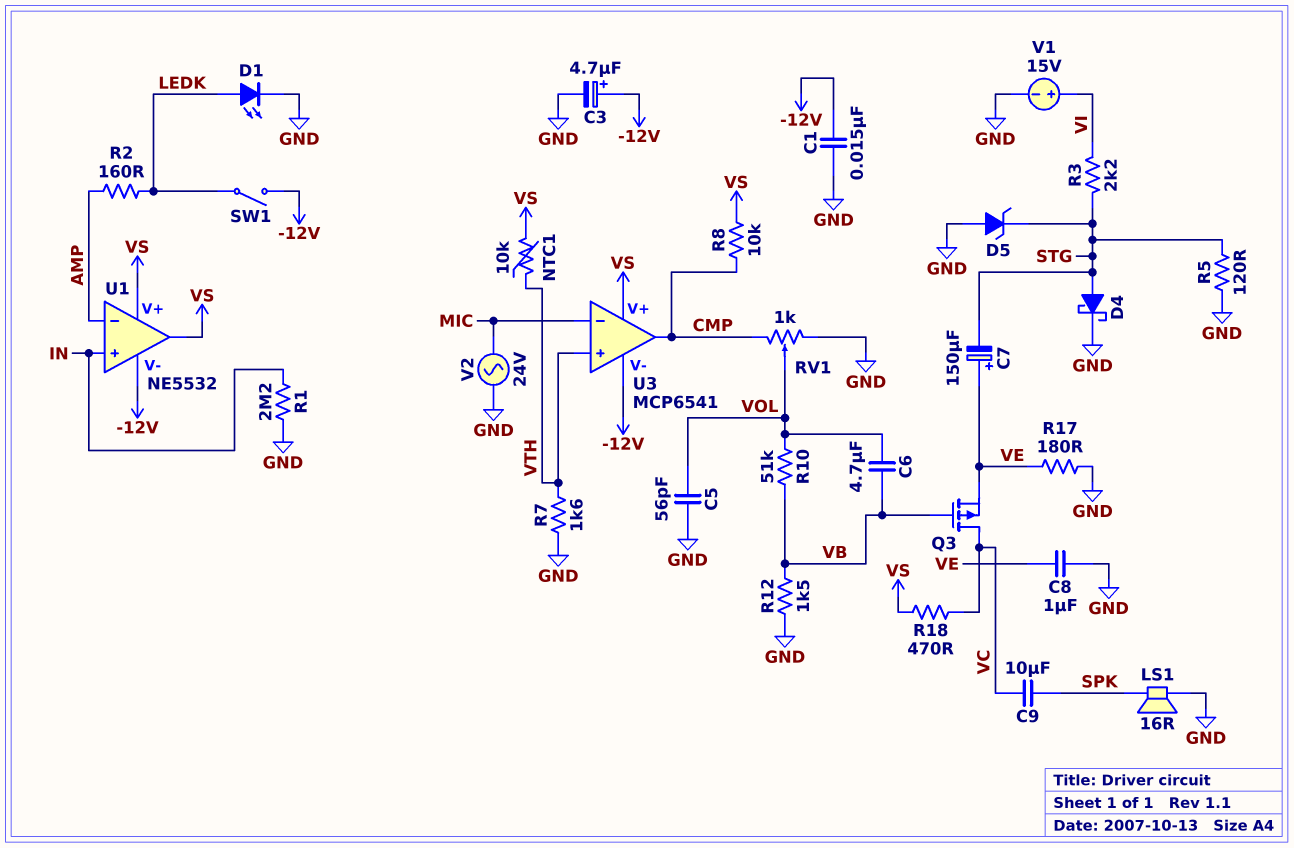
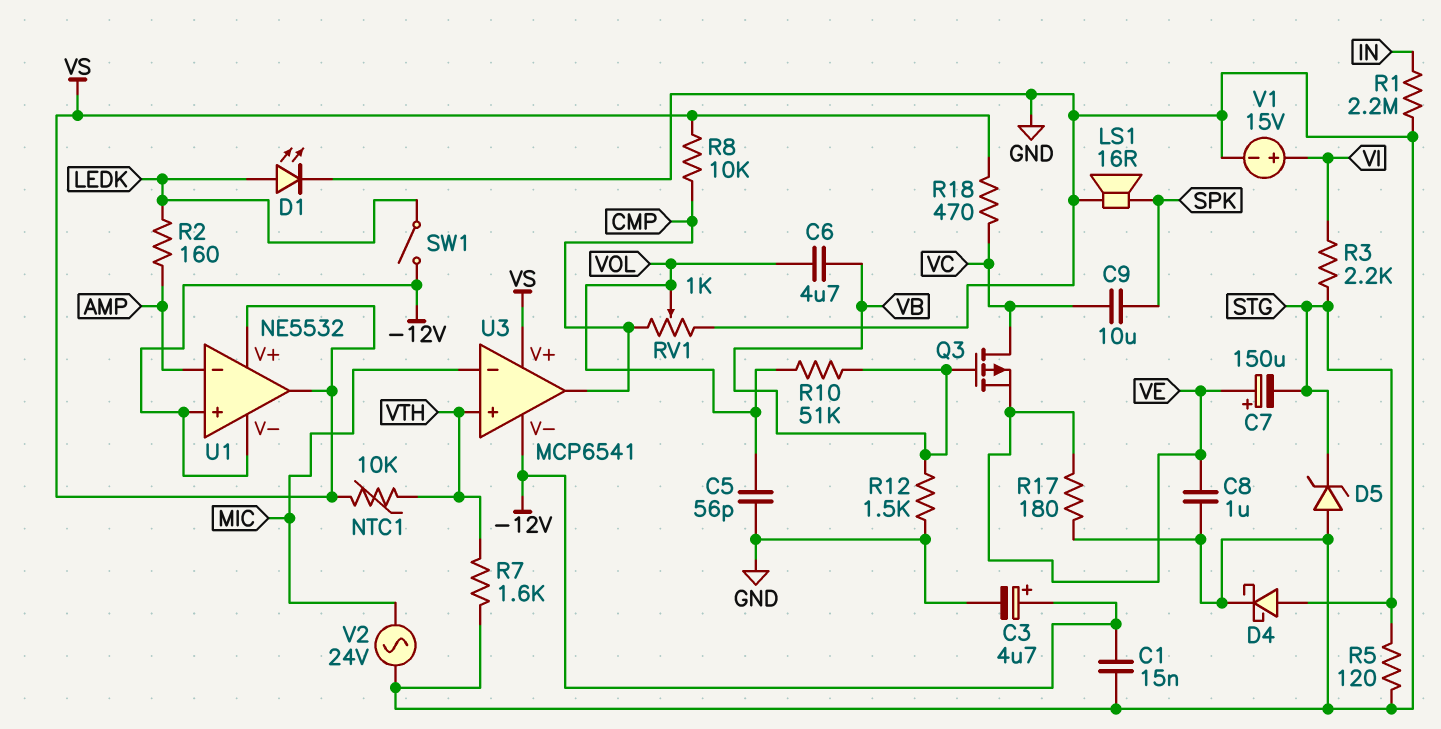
U1 pin in+: IN -> -12V

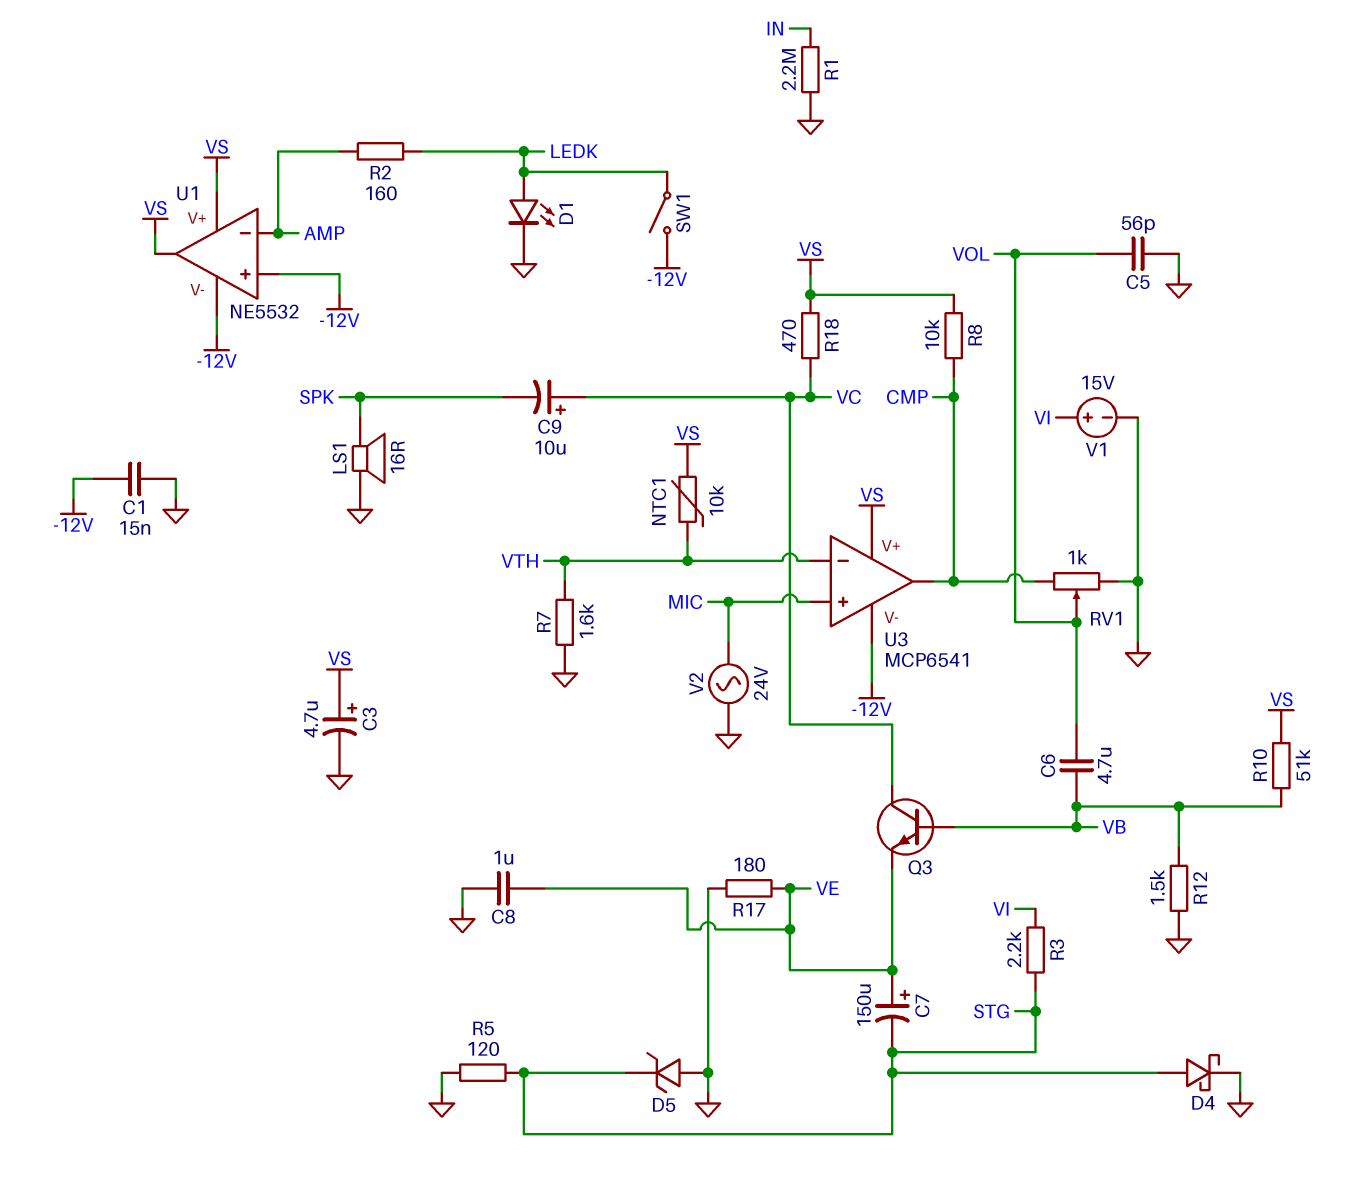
C3: 4.7uF (plus -12V, minus GND) -> 4.7uF (plus VS, minus GND)
C9: 10uF (SPK, VC) -> 10uF (plus VC, minus SPK)
Q3: PMOS (G VB, D VC, S VE) -> NPN (B VB, C VC, E VE)
R10: 51k (VB, VOL) -> 51k (VB, VS)
U3 pin in+: VTH -> MIC
U3 pin in-: MIC -> VTH

